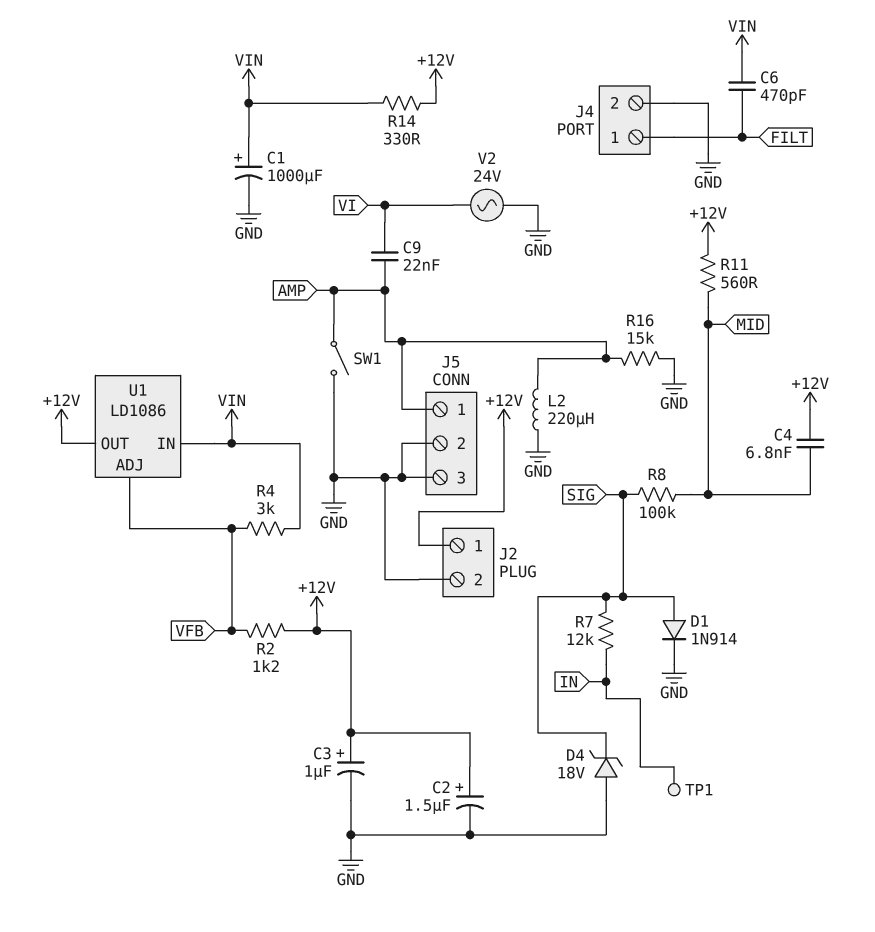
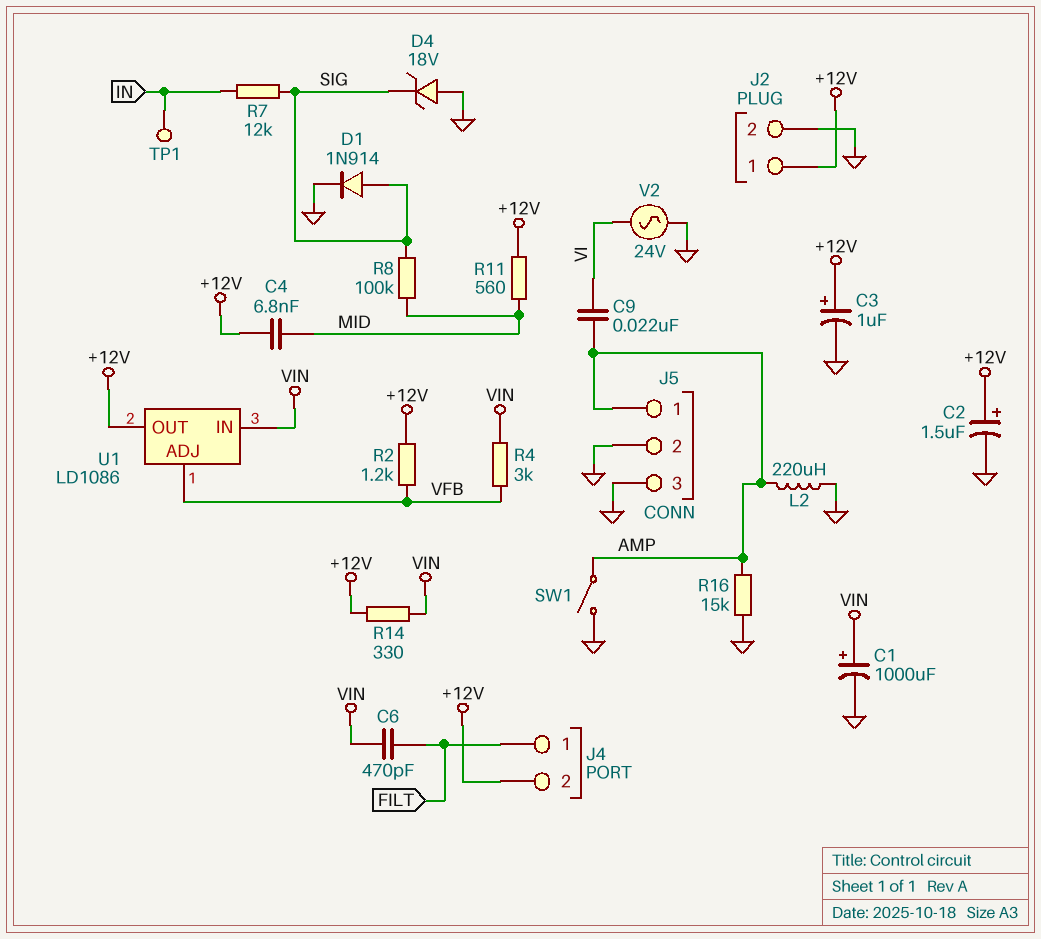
J4 pin 2: GND -> +12V

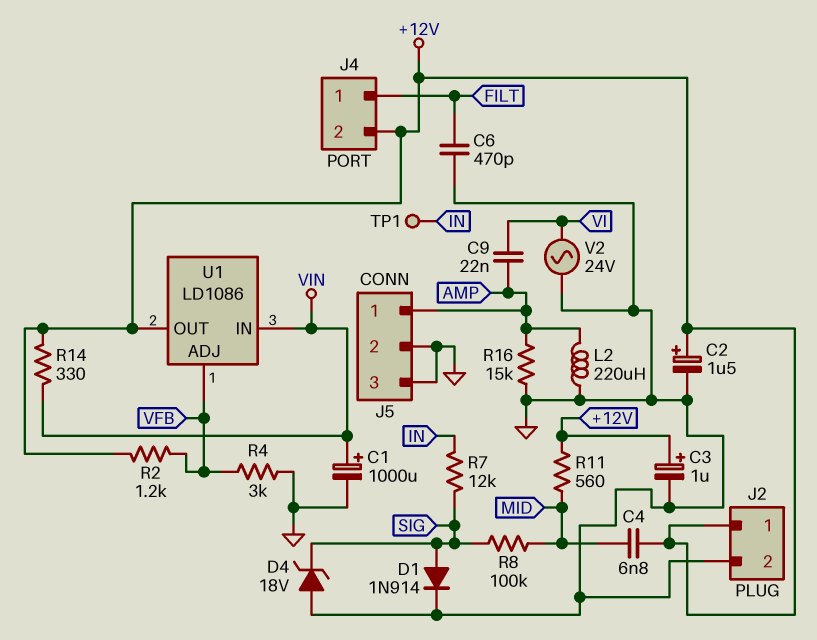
C6: 470pF (FILT, VIN) -> 470pF (FILT, GND)
R4: 3k (VFB, VIN) -> 3k (GND, VFB)
SW1: switch (AMP, GND) -> none

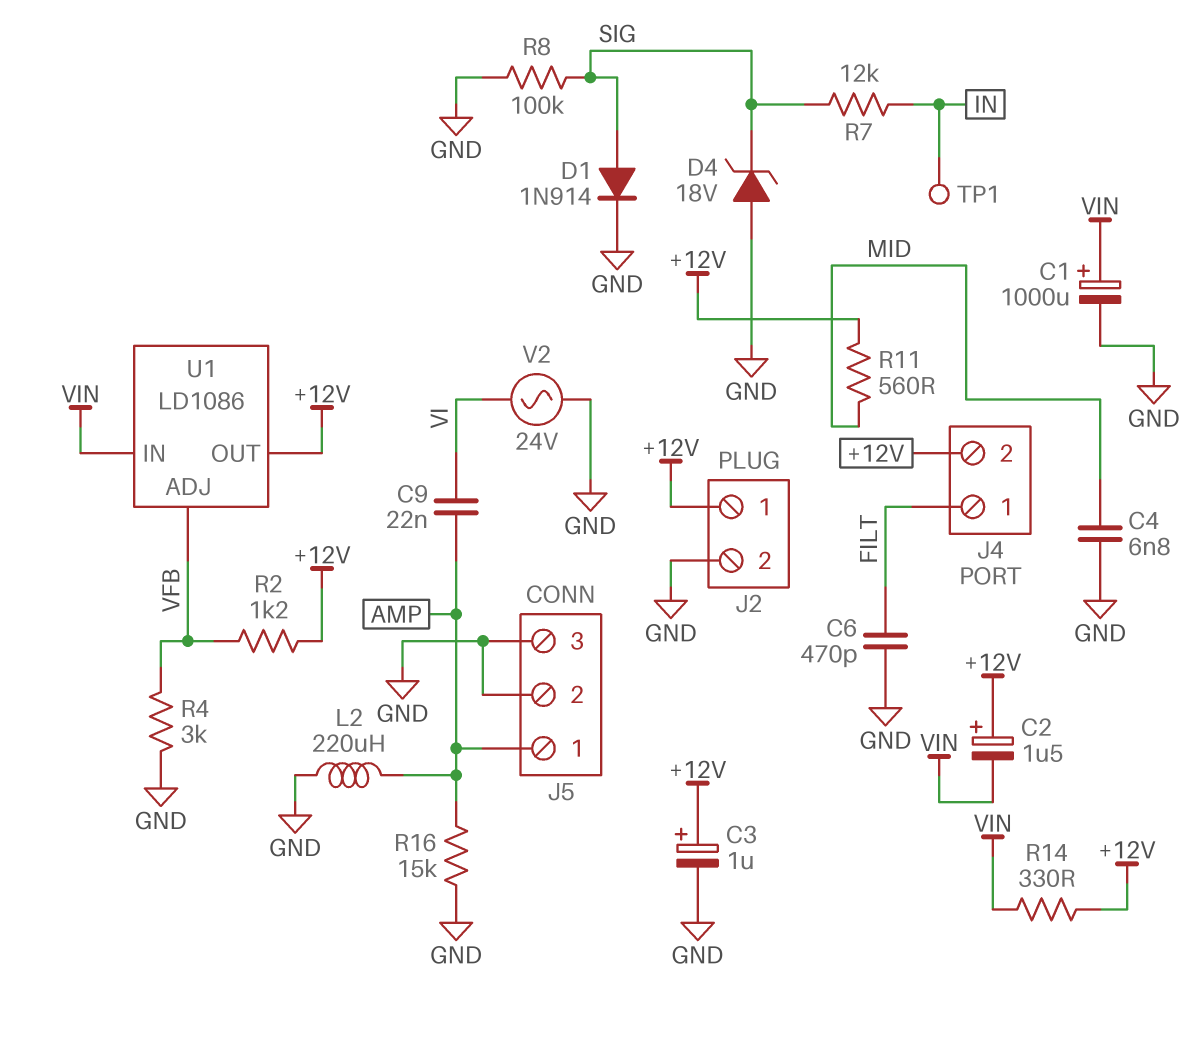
C2: 1.5uF (plus +12V, minus GND) -> 1.5uF (plus +12V, minus VIN)
C4: 6.8nF (+12V, MID) -> 6.8nF (GND, MID)
R8: 100k (MID, SIG) -> 100k (GND, SIG)

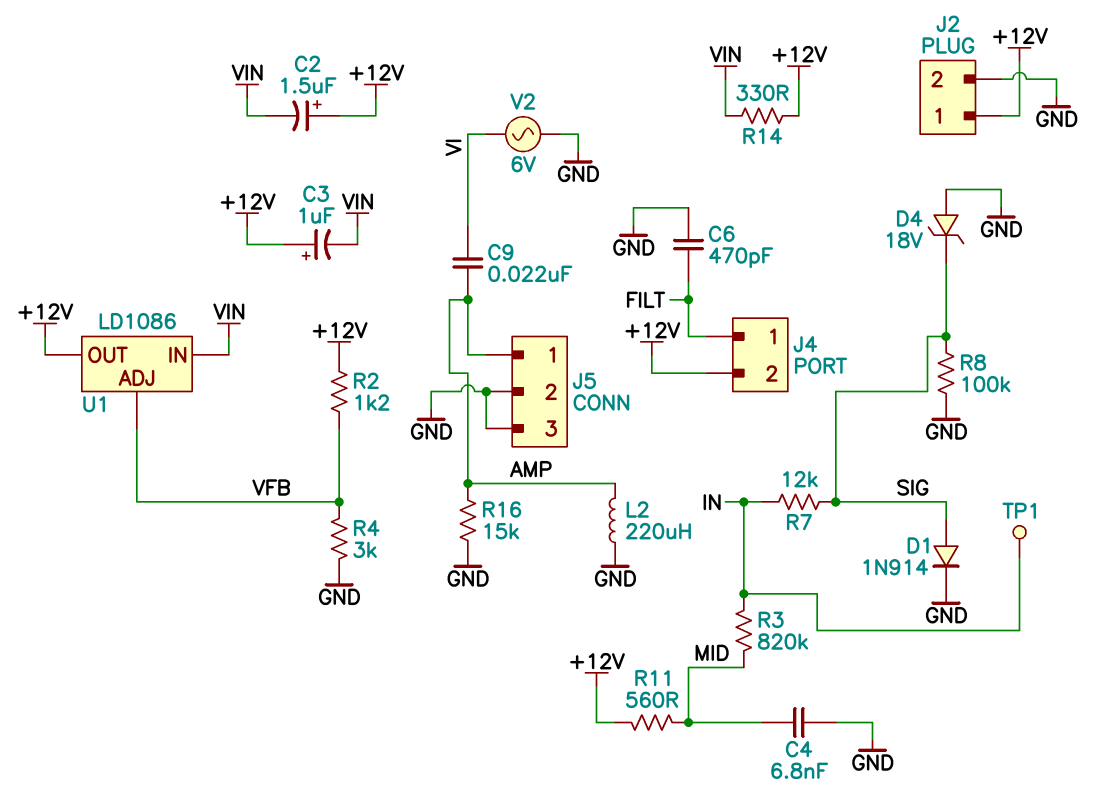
C1: 1000uF (plus VIN, minus GND) -> none
C3: 1uF (plus +12V, minus GND) -> 1uF (plus +12V, minus VIN)
R3: none -> 820k (IN, MID)
V2: AC 24V (GND, VI) -> AC 6V (GND, VI)

